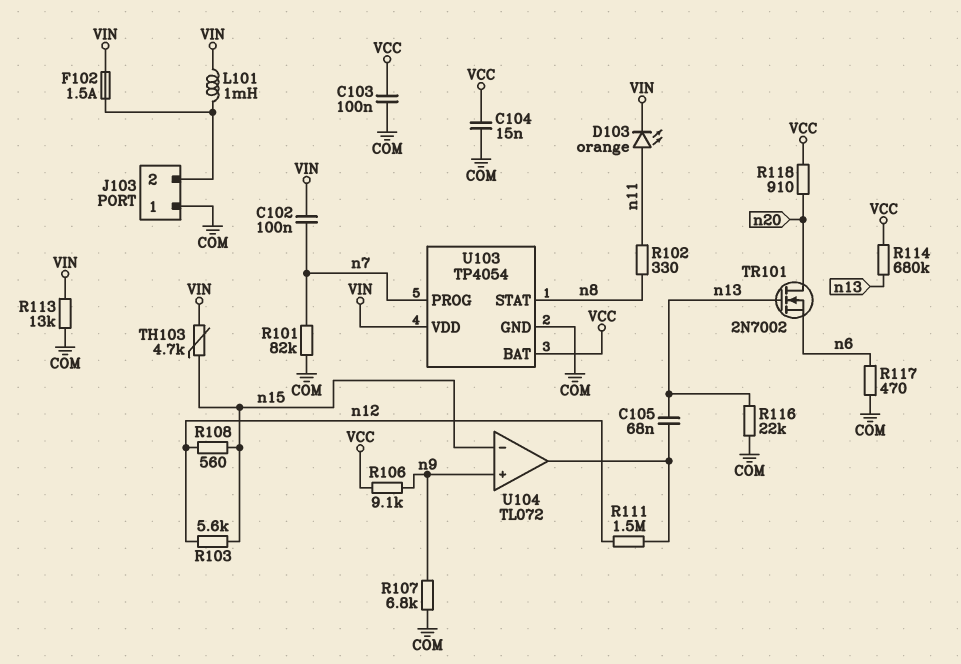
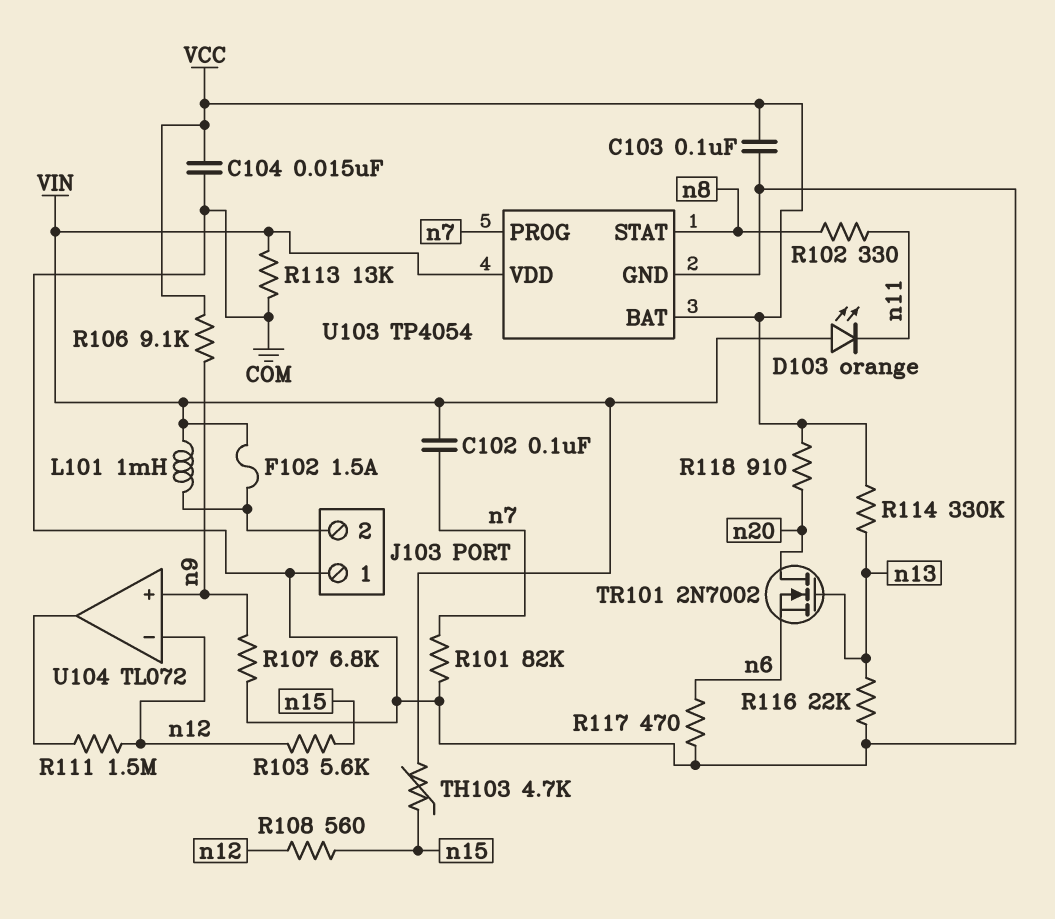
C105: 68nF (U104/out, n13) -> none
D103: LED orange (A n11, K VIN) -> LED orange (A VIN, K n11)
R114: 680k (VCC, n13) -> 330k (VCC, n13)
U104 pin in-: n15 -> n12

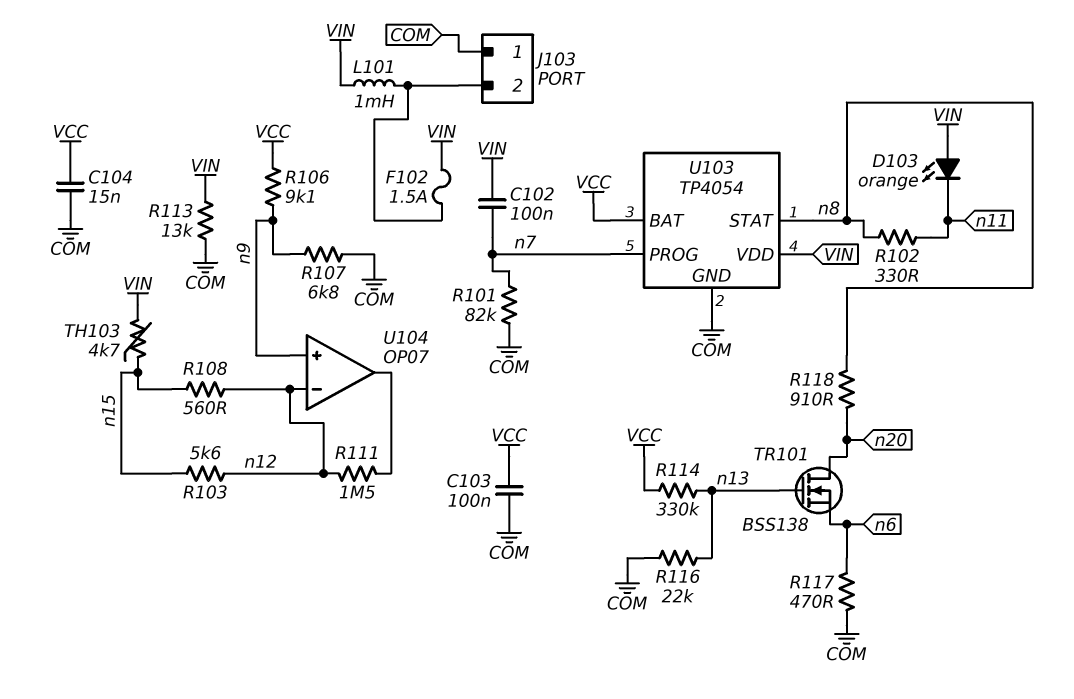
R118: 910 (VCC, n20) -> 910 (n8, n20)
TR101: NMOS 2N7002 (G n13, D n20, S n6) -> NMOS BSS138 (G n13, D n20, S n6)
U104: TL072 -> OP07

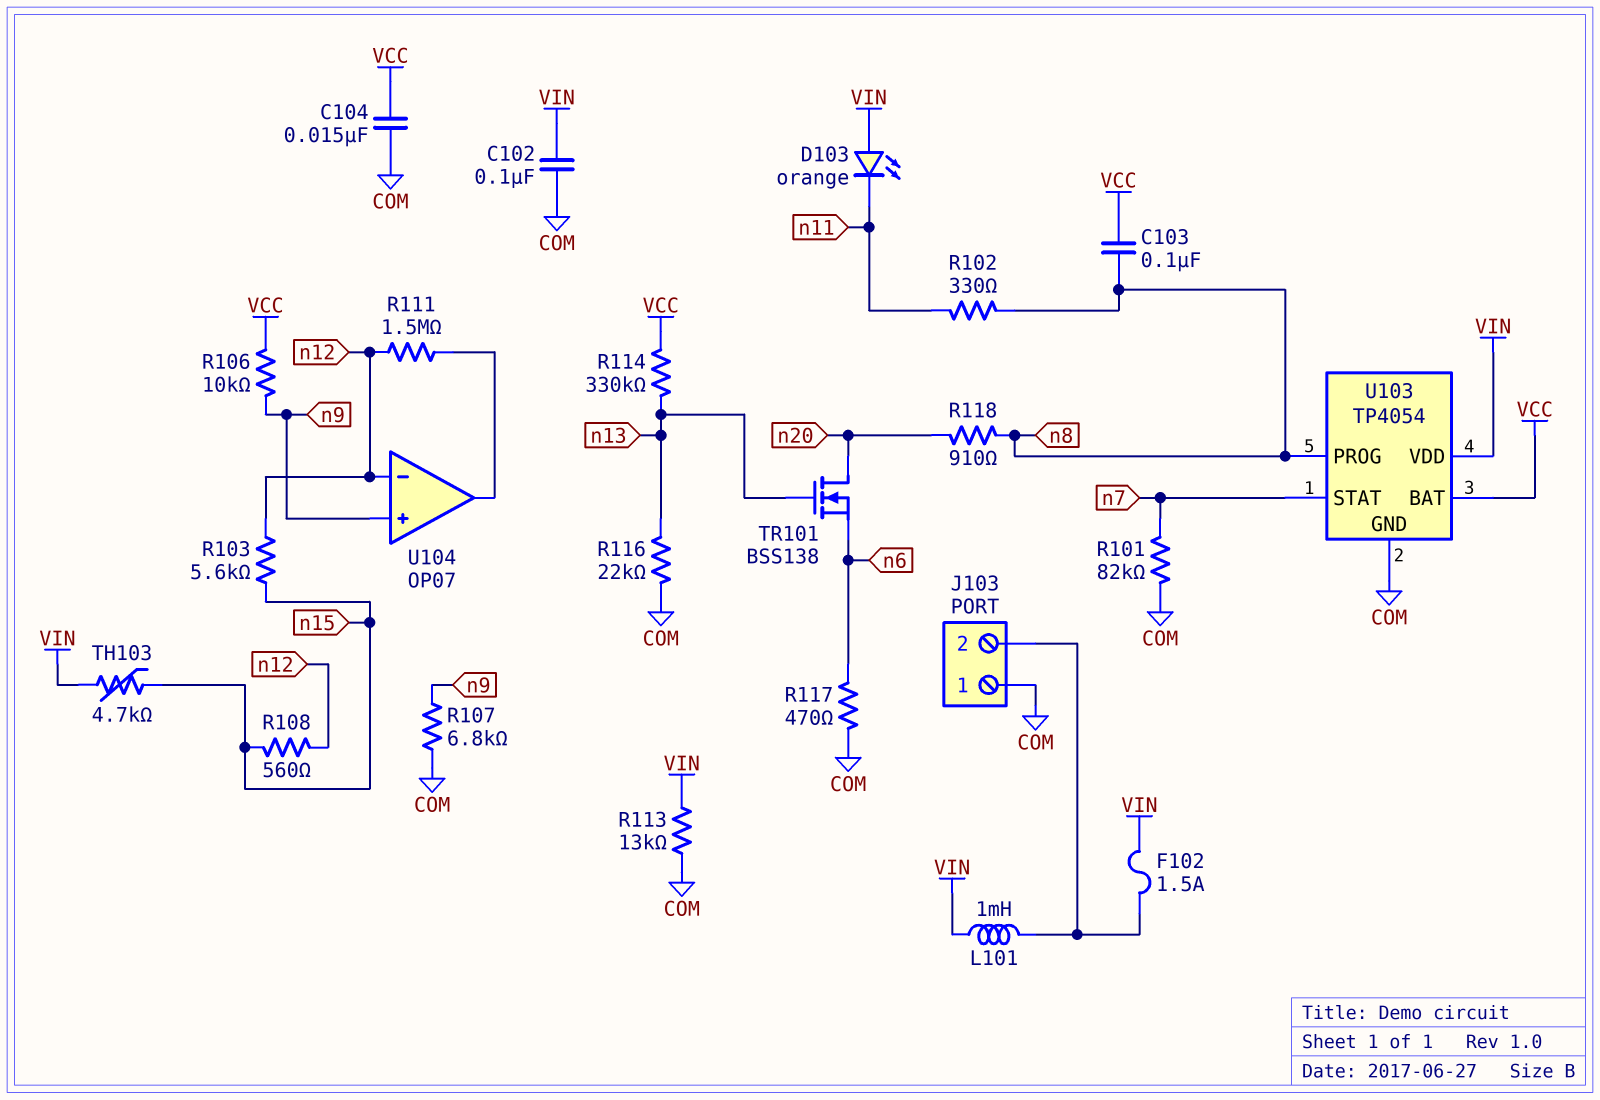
C102: 100nF (VIN, n7) -> 100nF (COM, VIN)
C103: 100nF (COM, VCC) -> 100nF (VCC, n8)
R106: 9.1k (VCC, n9) -> 10k (VCC, n9)
U103 pin PROG: n7 -> n8
U103 pin STAT: n8 -> n7

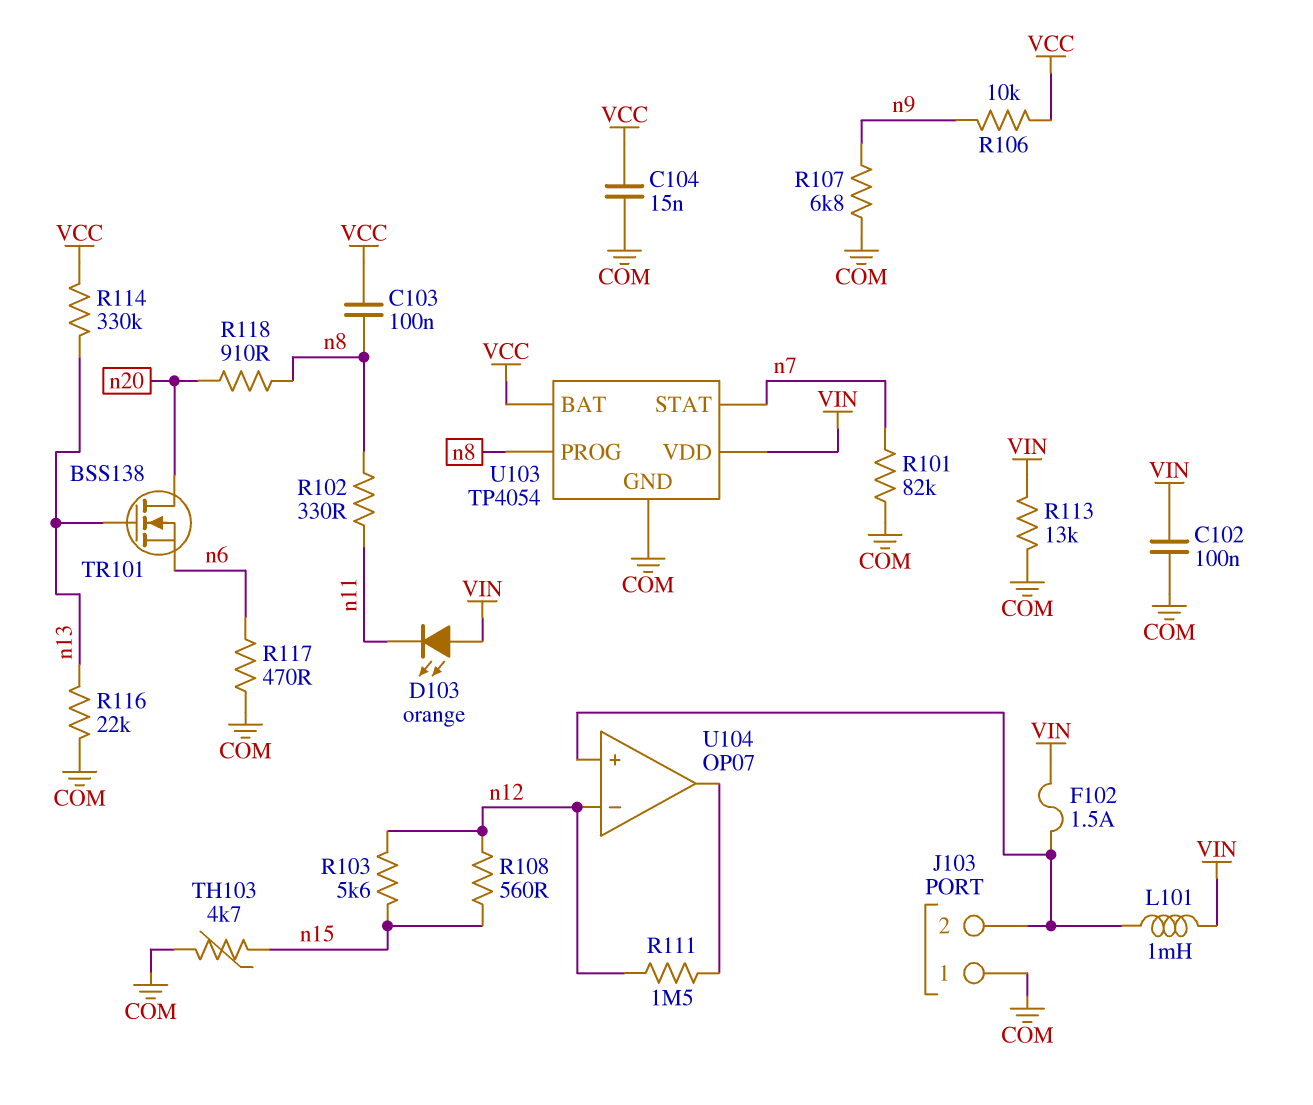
TH103: 4.7k (VIN, n15) -> 4.7k (COM, n15)
U104 pin in+: n9 -> J103/2

